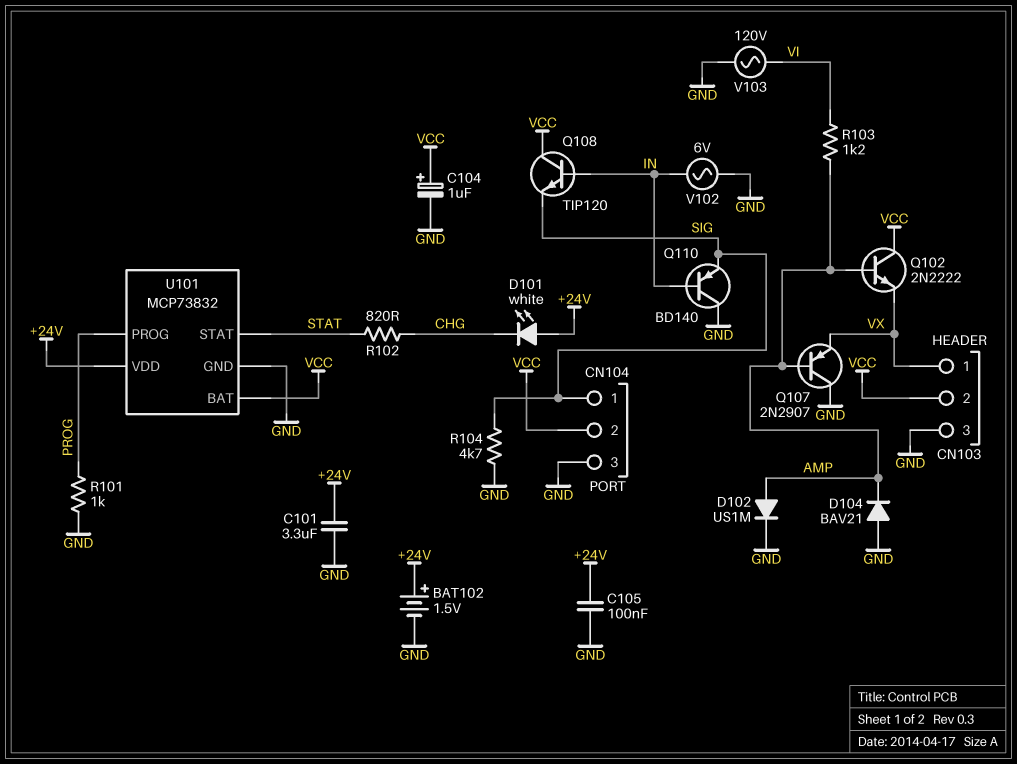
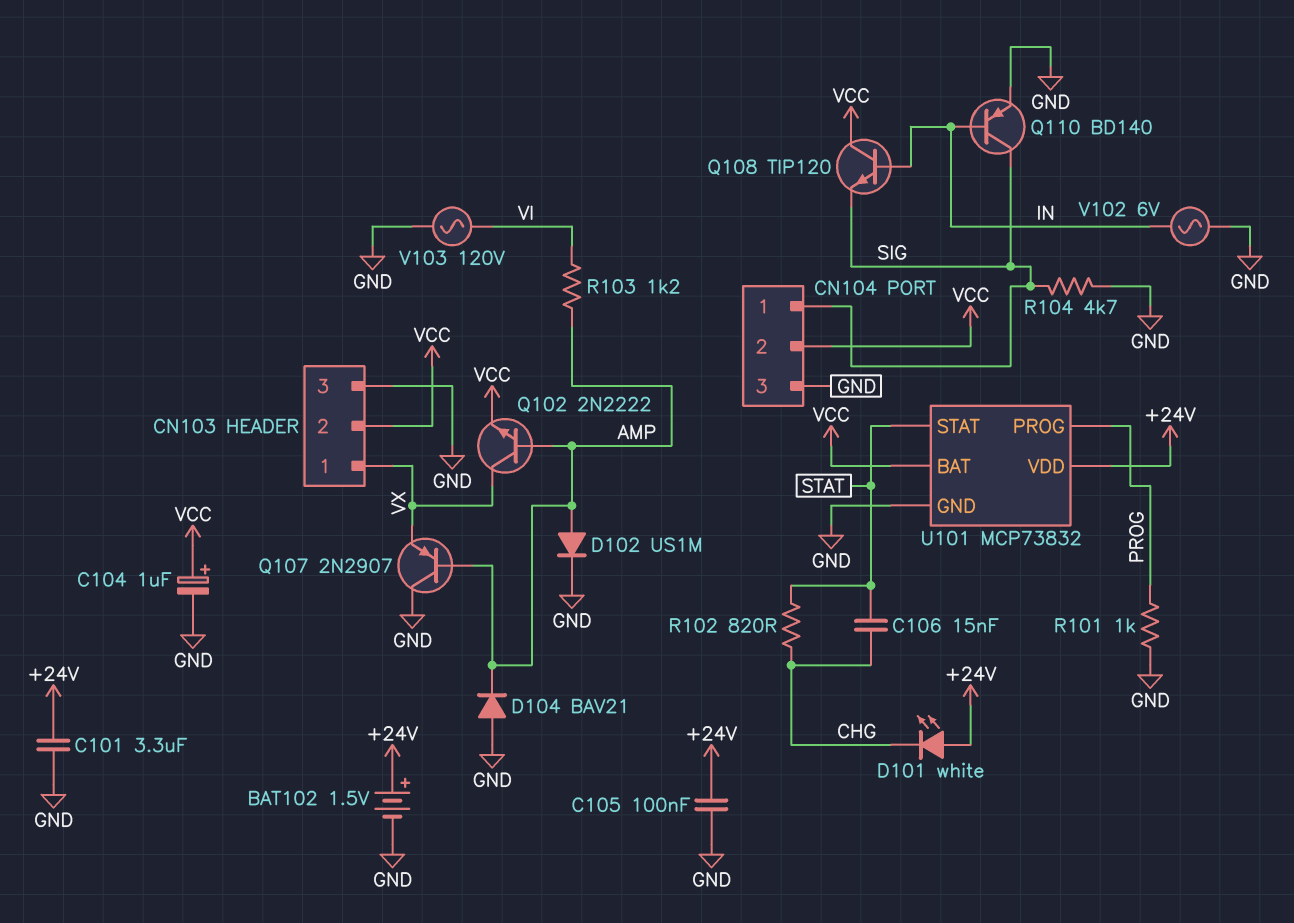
C106: none -> 15nF (CHG, STAT)
Q102: NPN 2N2222 (B AMP, C VCC, E VX) -> NPN 2N2222 (B AMP, C VX, E VCC)
Q110: PNP BD140 (B IN, C GND, E SIG) -> PNP BD140 (B IN, C SIG, E GND)

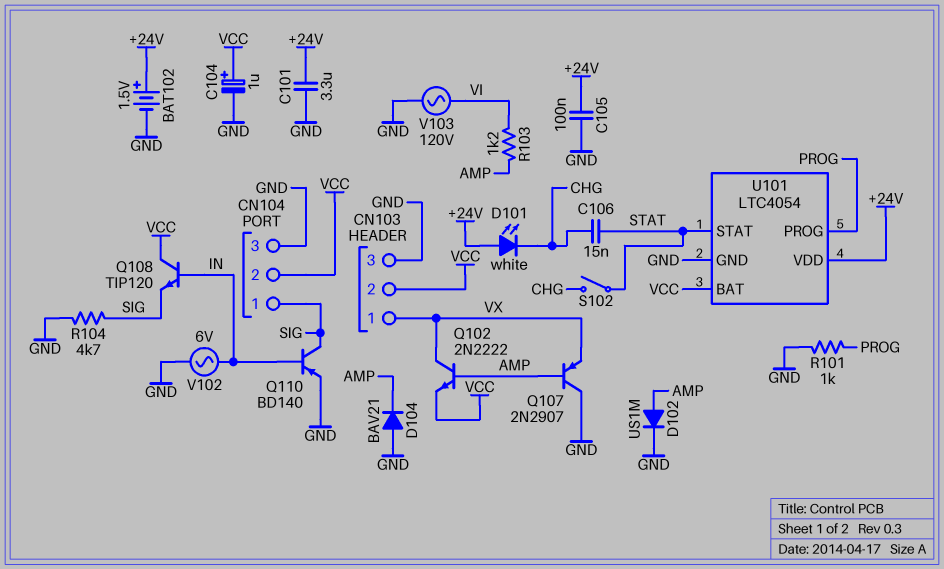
R102: 820 (CHG, STAT) -> none
S102: none -> switch (CHG, STAT)
U101: MCP73832 -> LTC4054

